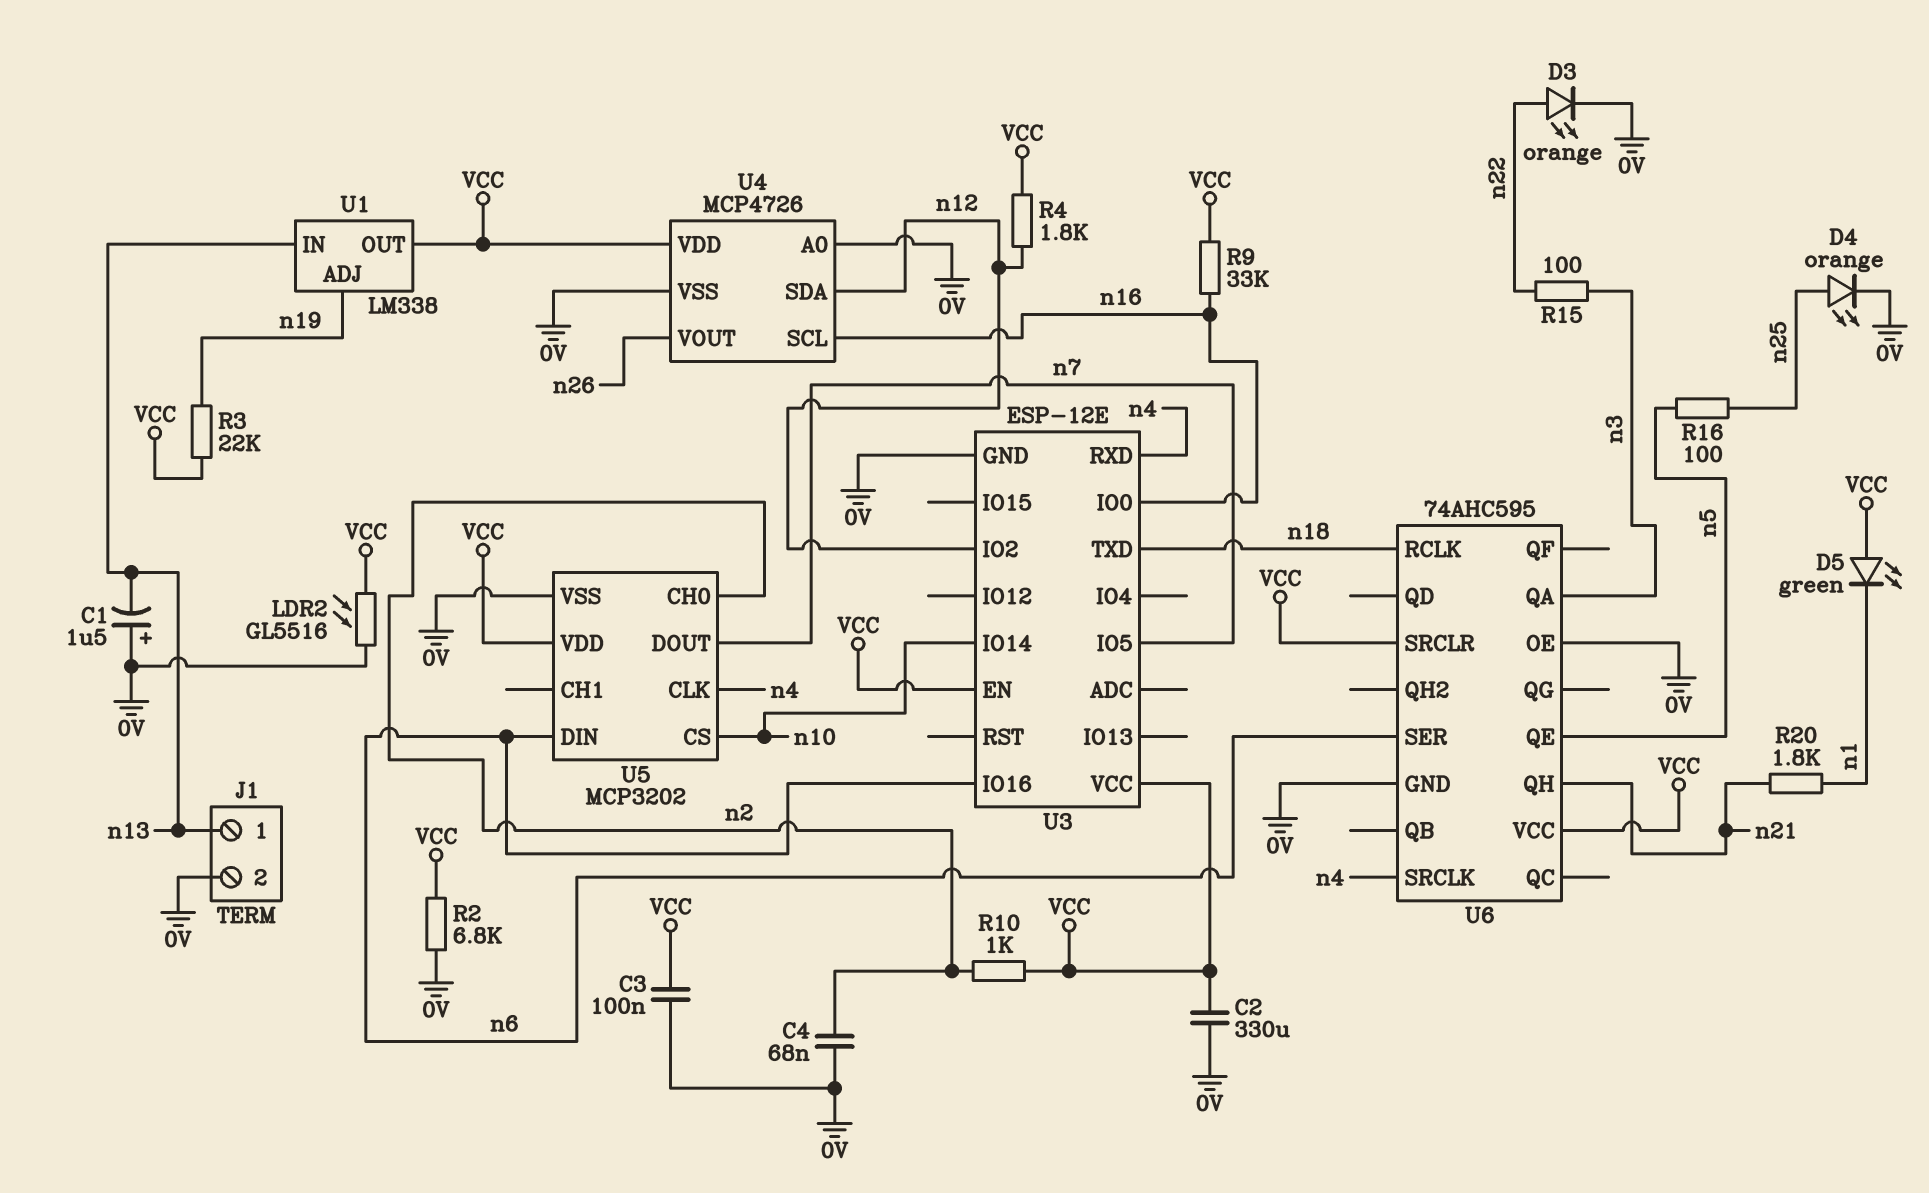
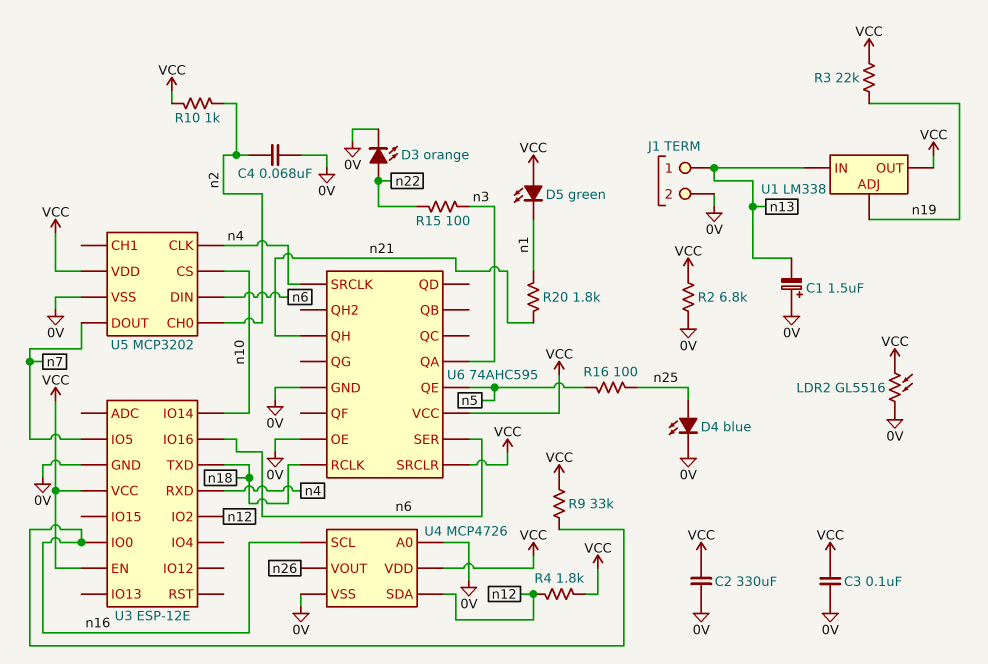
D4: LED orange (A n25, K 0V) -> LED blue (A n25, K 0V)

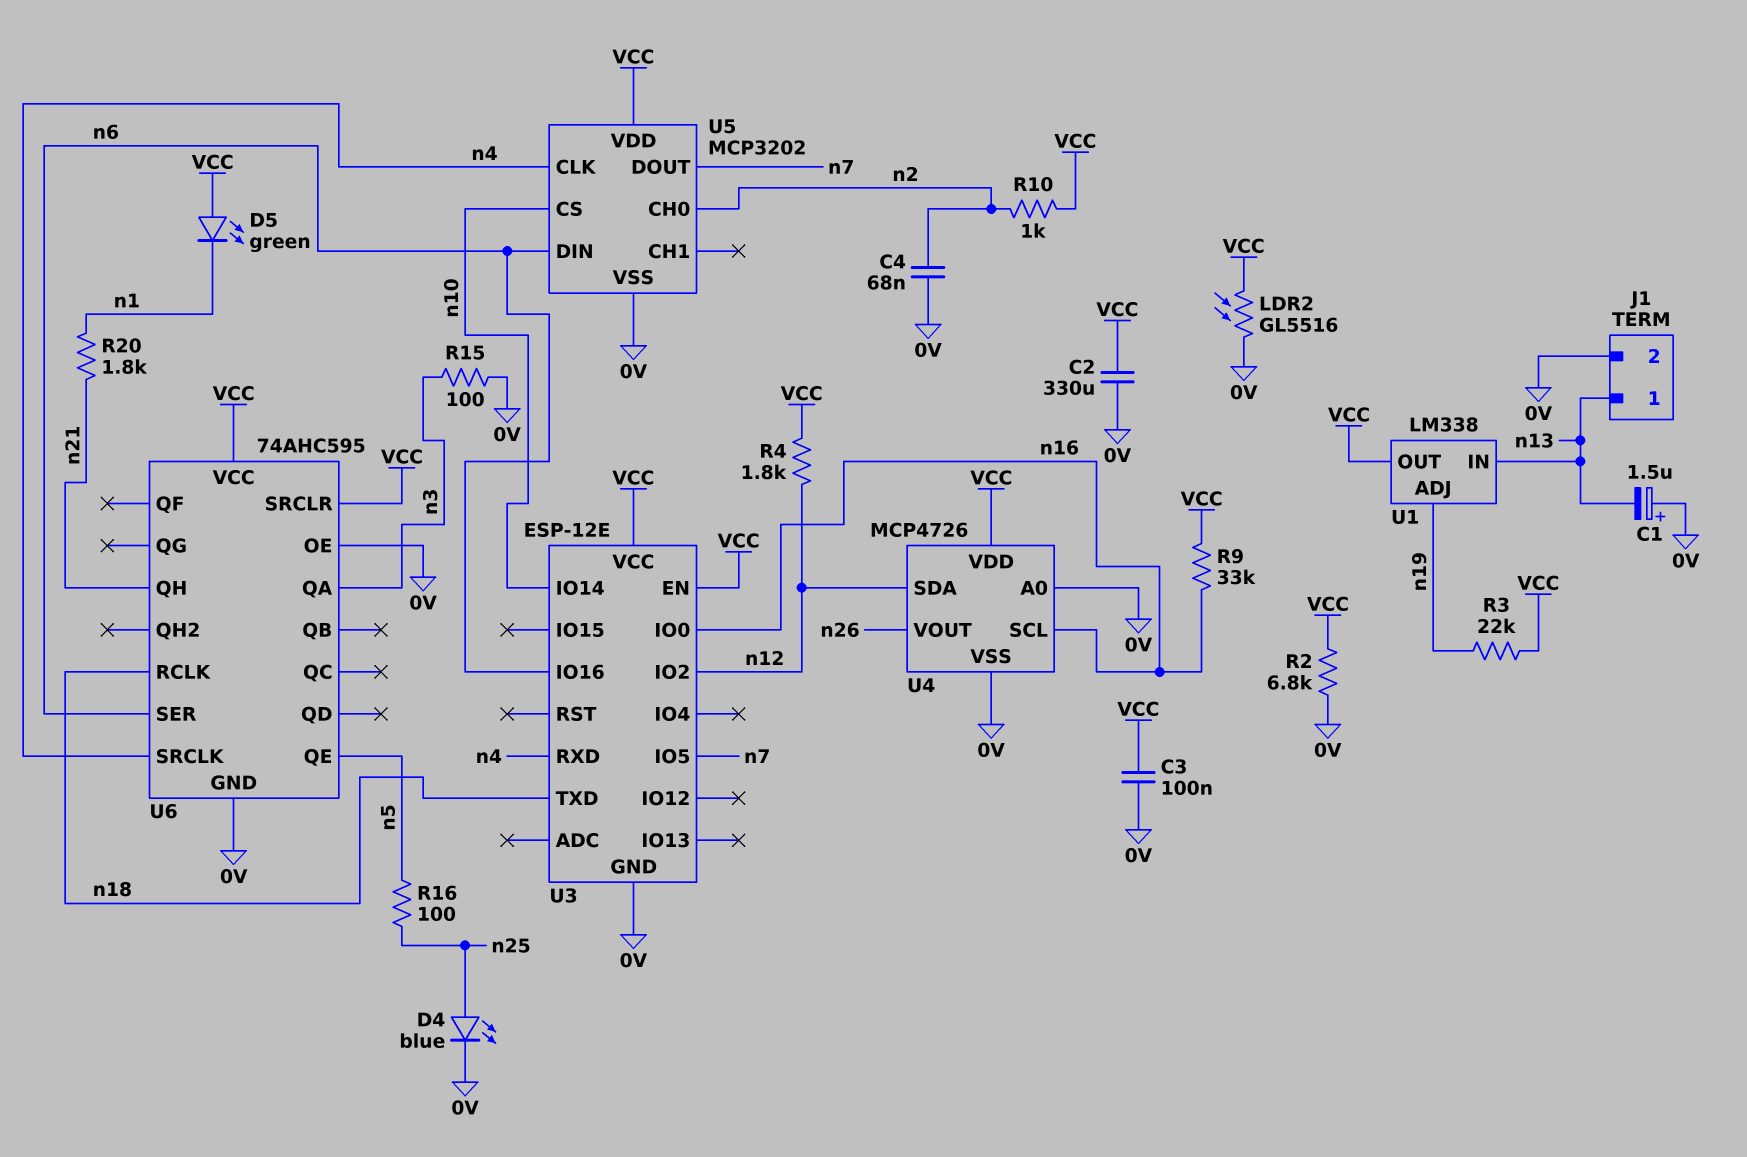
D3: LED orange (A n22, K 0V) -> none
R15: 100 (n3, n22) -> 100 (0V, n3)

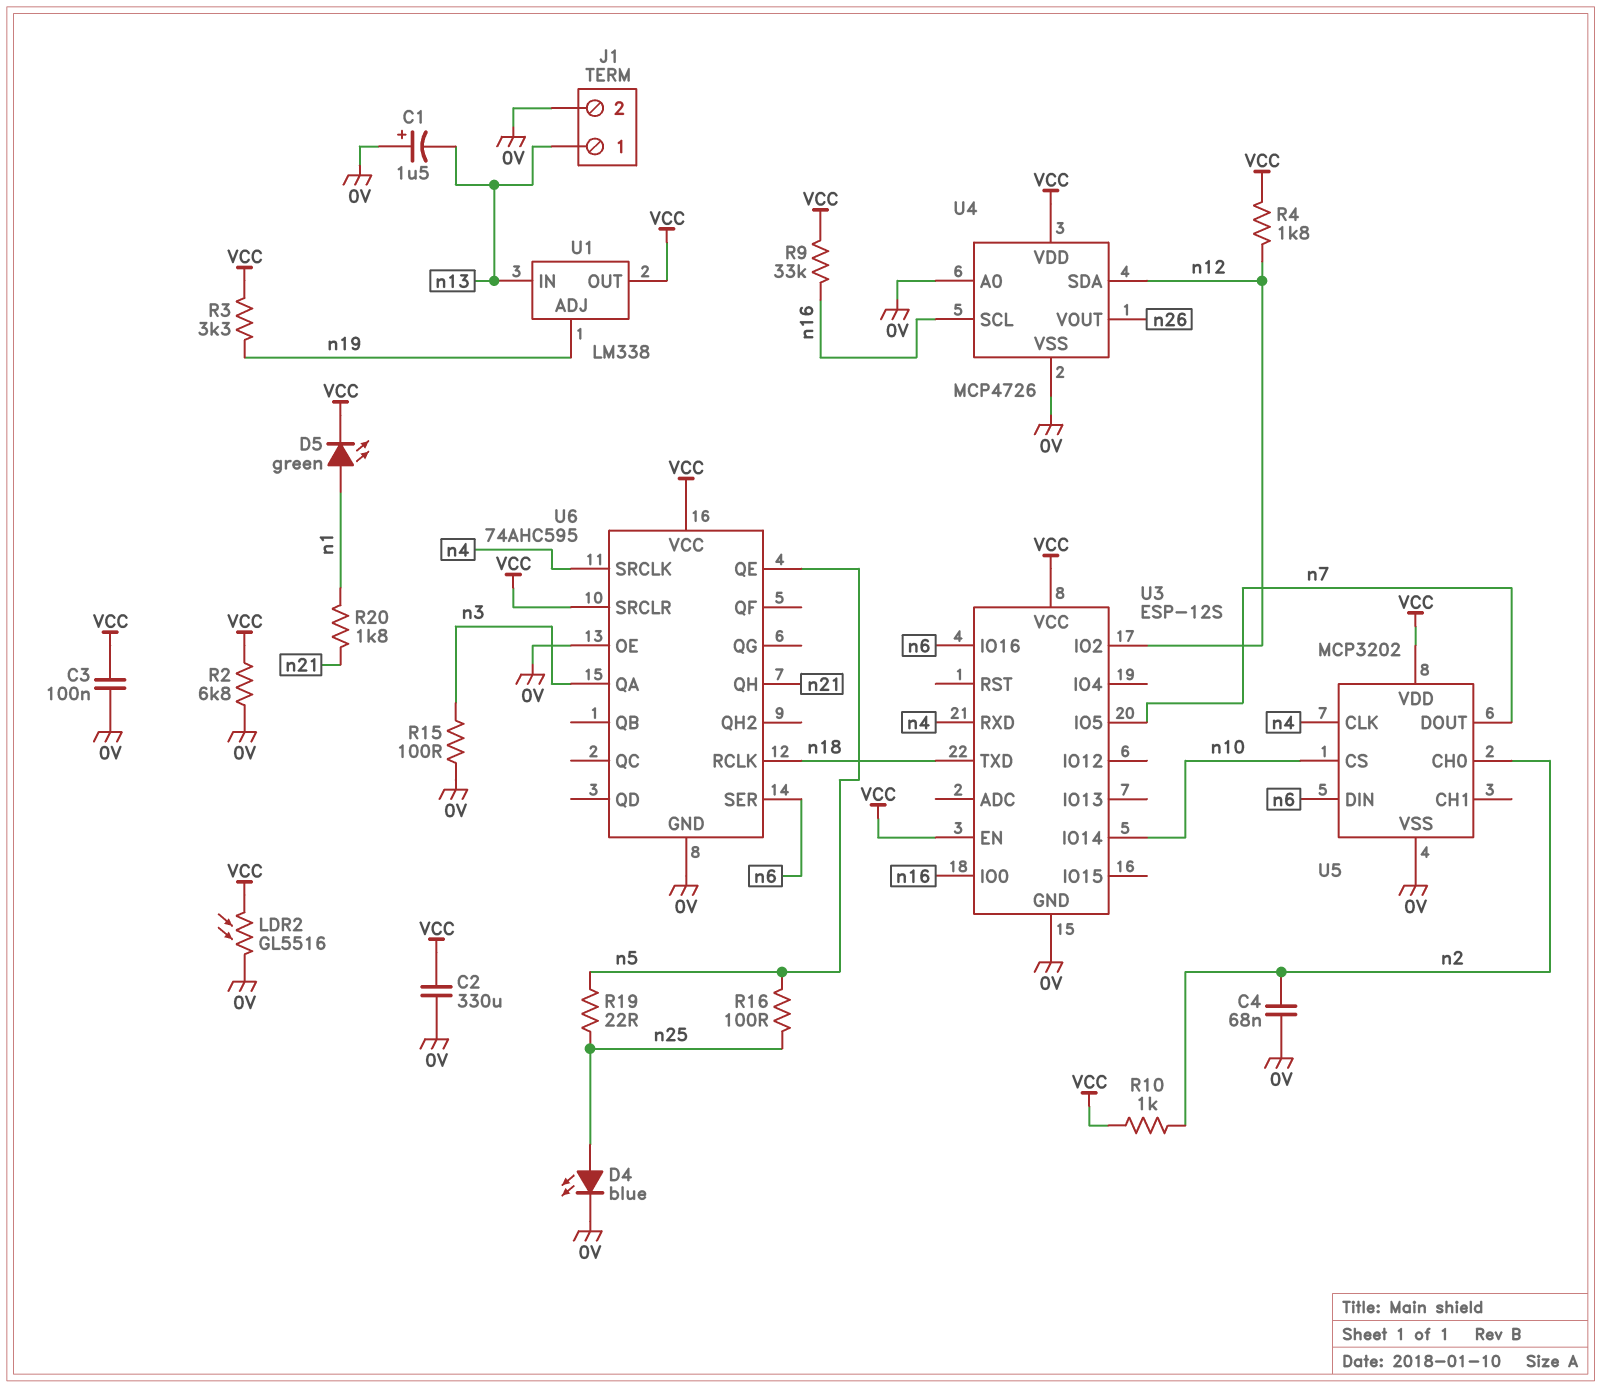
D5: LED green (A VCC, K n1) -> LED green (A n1, K VCC)
R3: 22k (VCC, n19) -> 3.3k (VCC, n19)
R19: none -> 22 (n5, n25)
U3: ESP-12E -> ESP-12S

